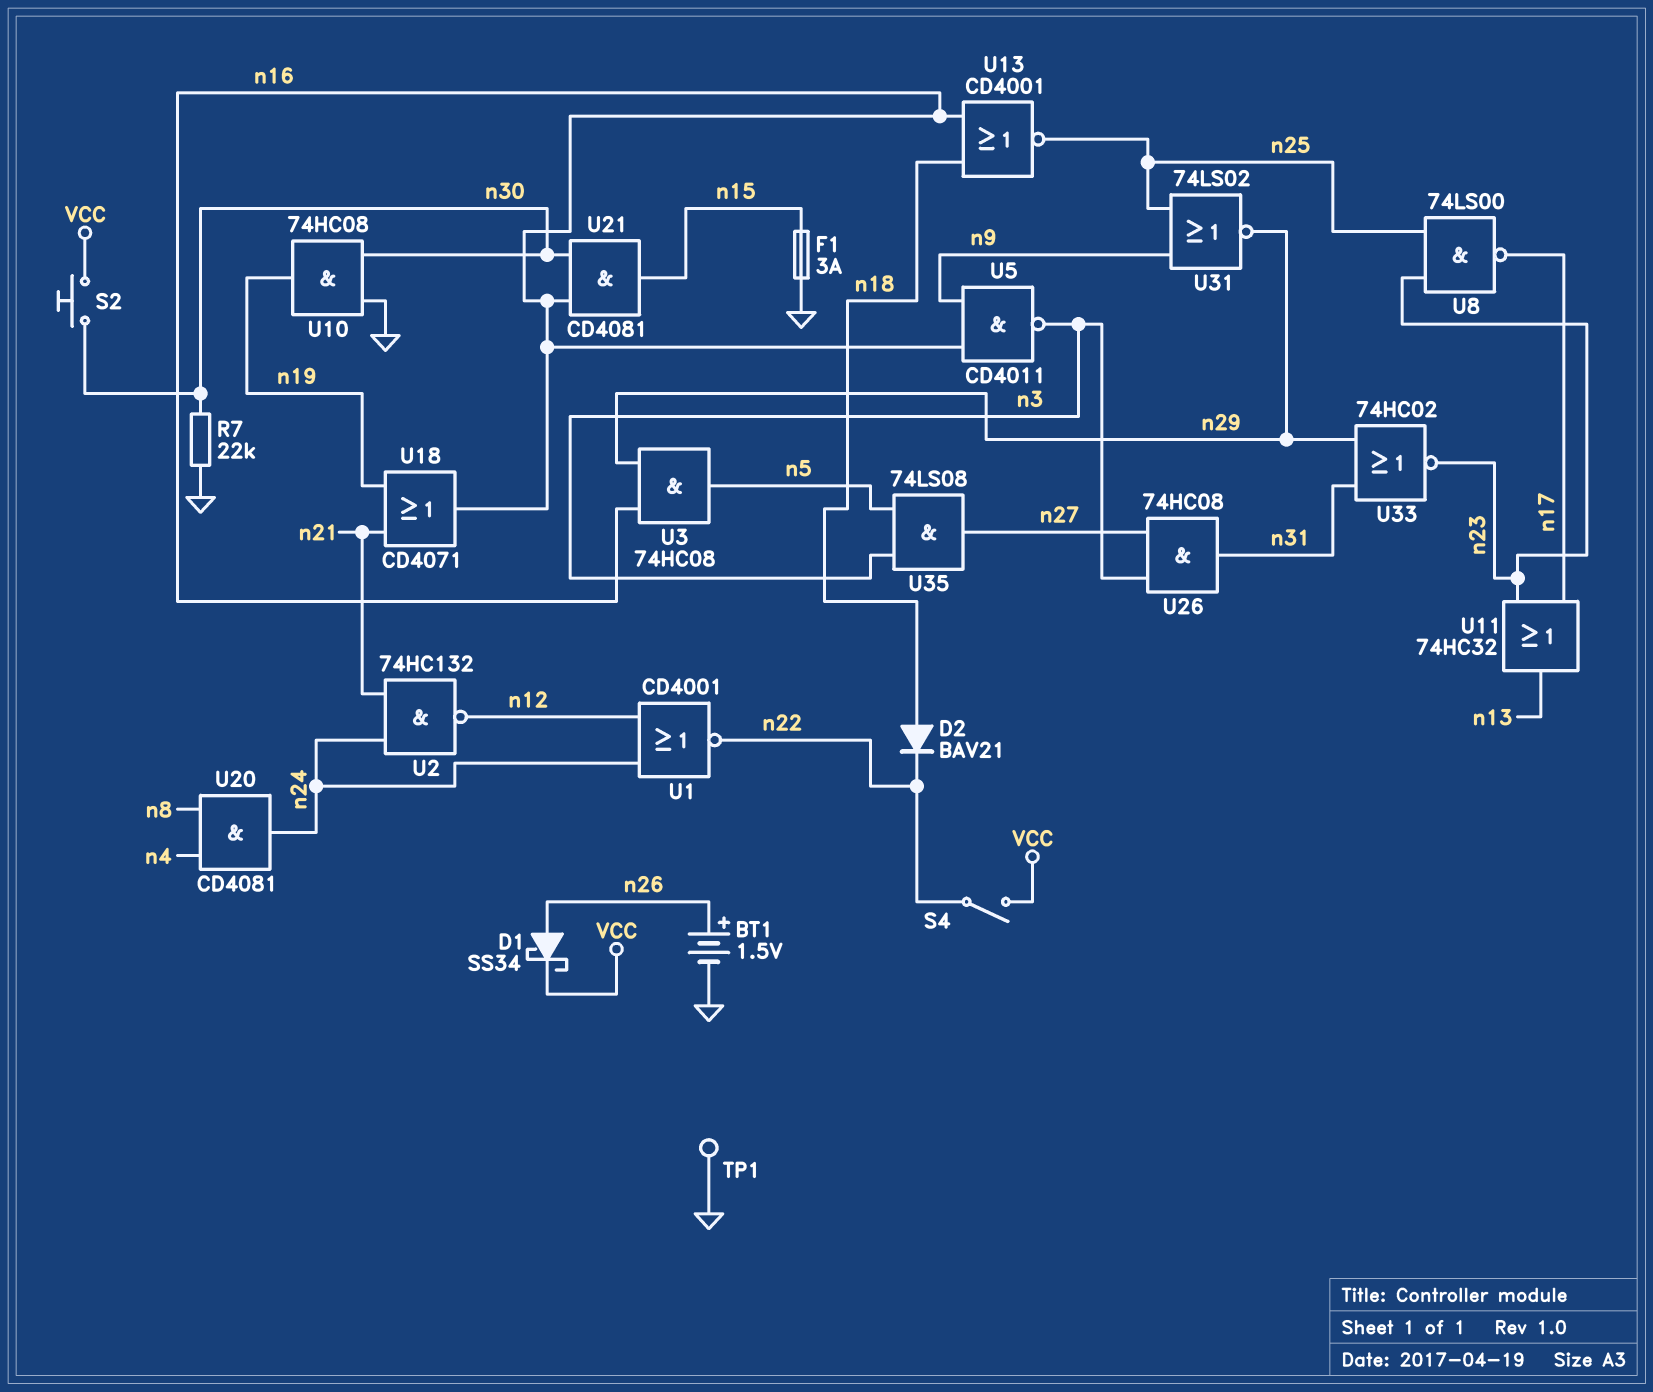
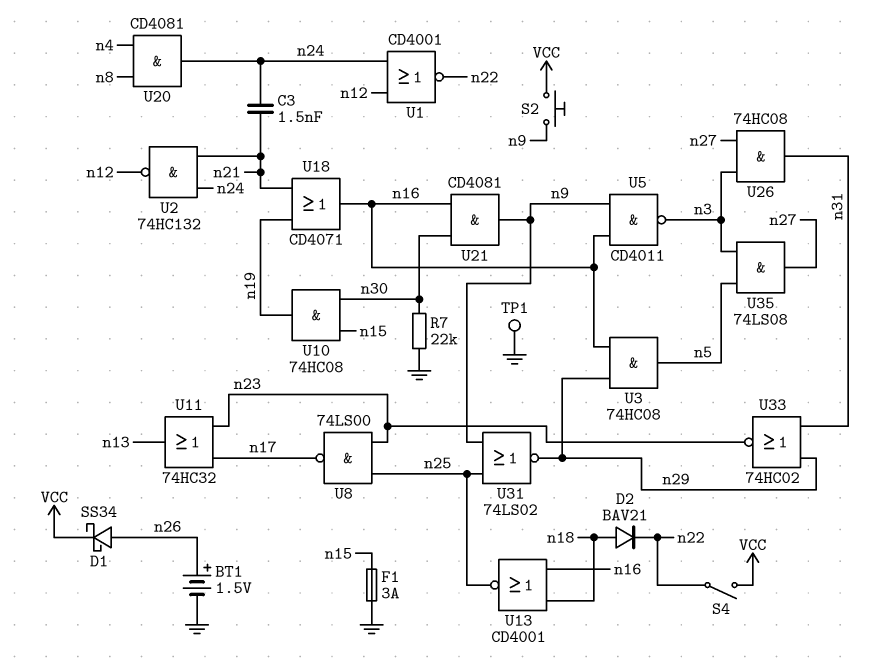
C3: none -> 1.5nF (n21, n24)
S2: button (VCC, n30) -> button (VCC, n9)
U10: AND 74HC08 (in GND, in n30, out n19) -> AND 74HC08 (in n15, in n30, out n19)
U21: AND CD4081 (in n16, in n30, out n15) -> AND CD4081 (in n16, in n30, out n9)

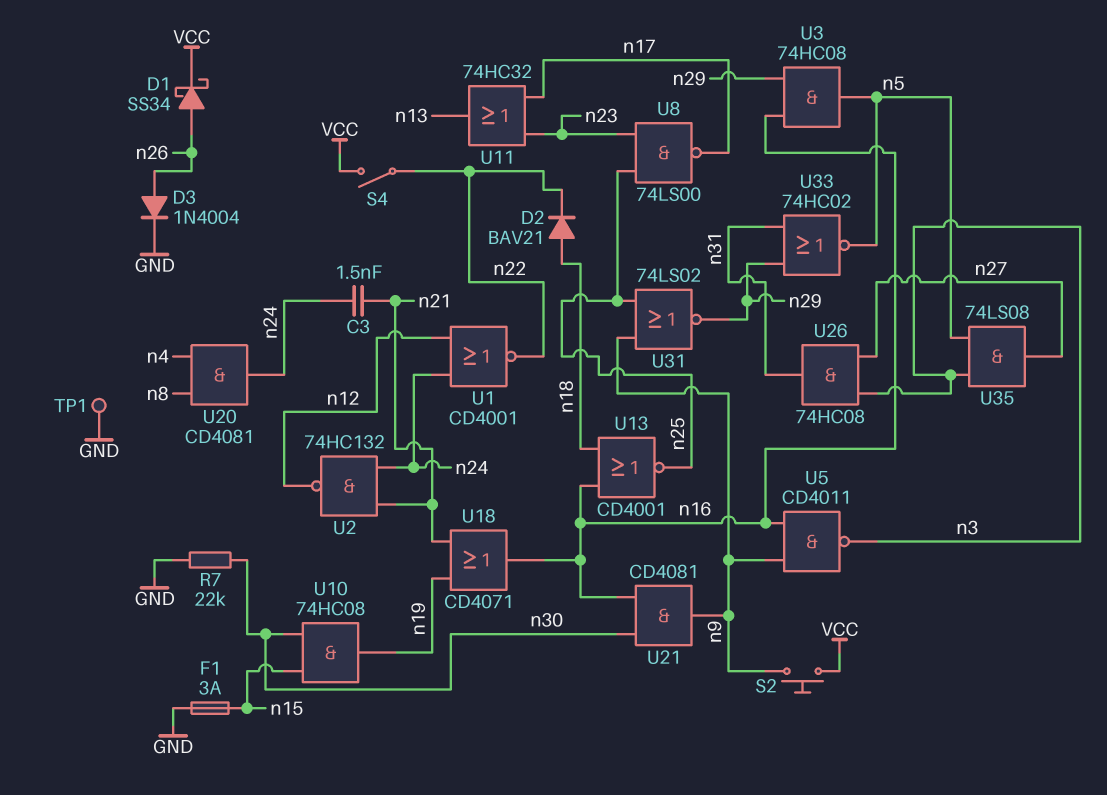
BT1: 1.5V (plus n26, minus GND) -> none
D3: none -> diode 1N4004 (A n26, K GND)
U33: NOR 74HC02 (in n29, in n31, out n23) -> NOR 74HC02 (in n29, in n31, out n5)

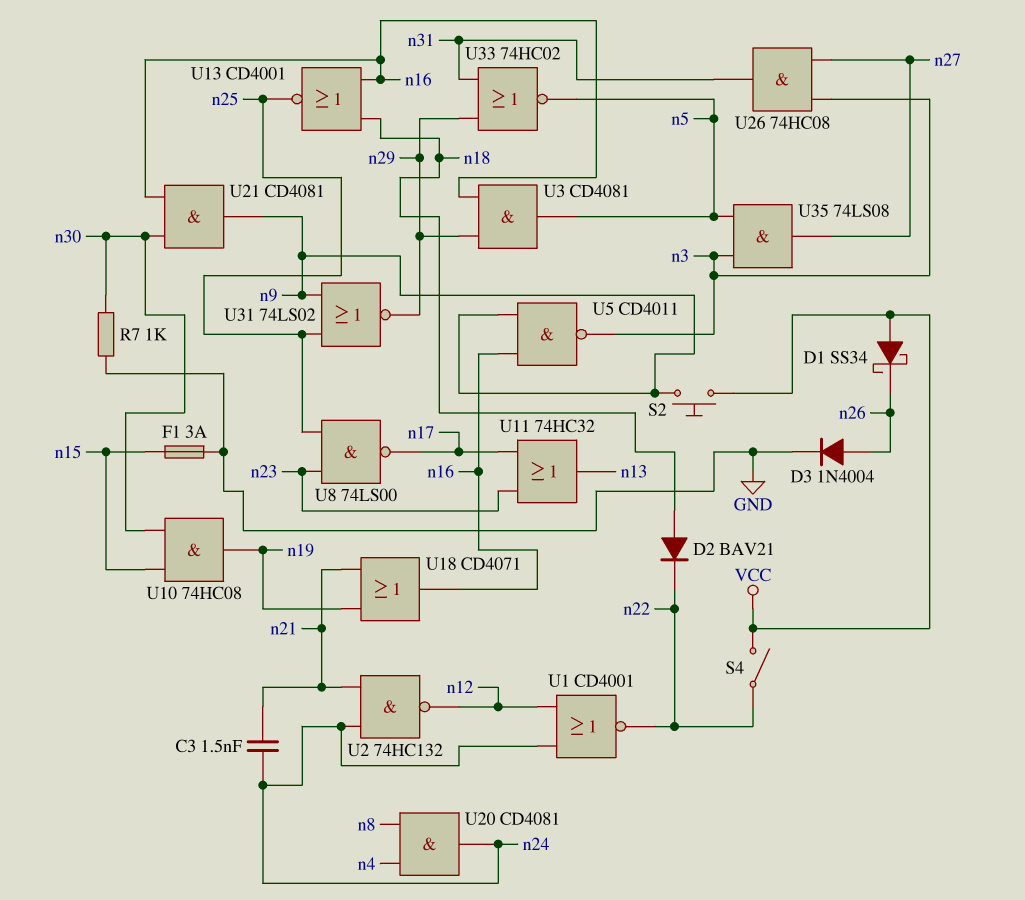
D1: schottky SS34 (A n26, K VCC) -> schottky SS34 (A VCC, K n26)
R7: 22k (GND, n30) -> 1k (GND, n30)
TP1: test point (GND) -> none
U3: AND 74HC08 (in n16, in n29, out n5) -> AND CD4081 (in n16, in n29, out n5)

